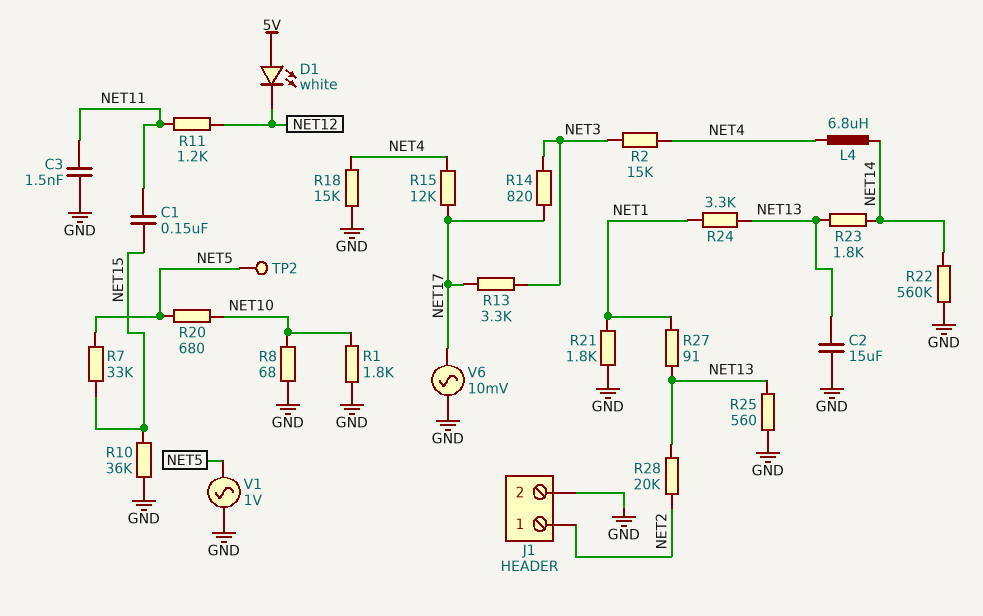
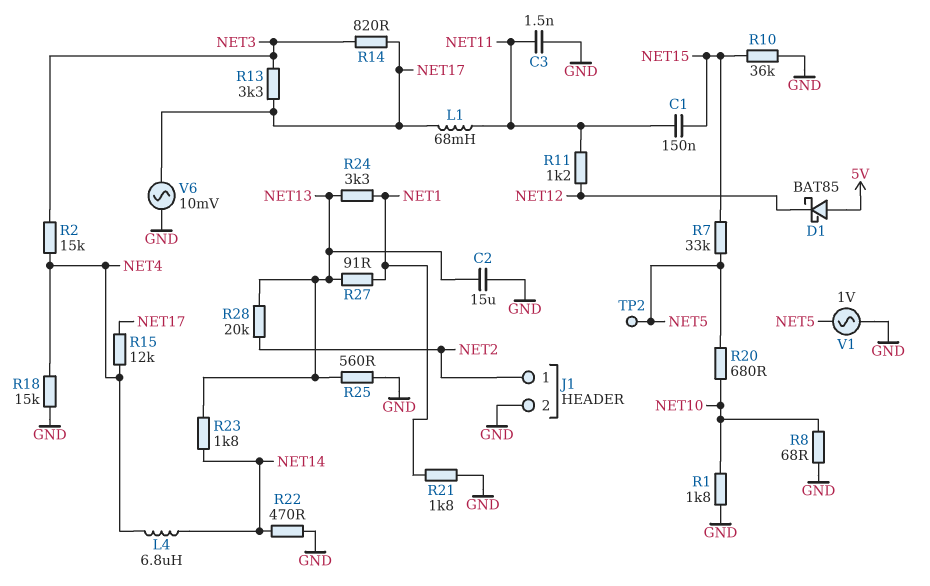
D1: LED white (A 5V, K NET12) -> schottky BAT85 (A 5V, K NET12)
L1: none -> 68mH (NET11, NET17)
R22: 560k (GND, NET14) -> 470 (GND, NET14)

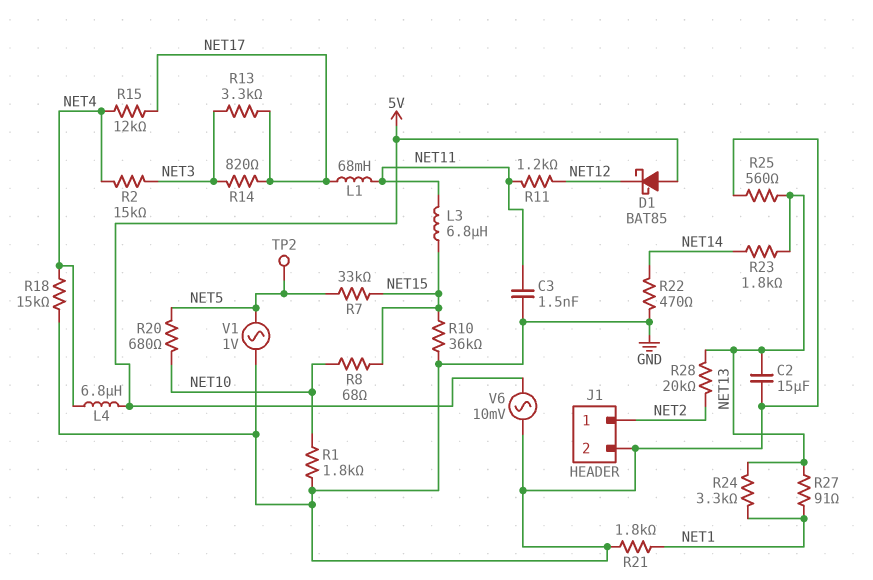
C1: 150nF (NET11, NET15) -> none
L3: none -> 6.8uH (NET11, NET15)
L4: 6.8uH (NET4, NET14) -> 6.8uH (5V, NET4)
R8: 68 (GND, NET10) -> 68 (NET10, NET15)
V6: AC 10mV (GND, NET17) -> AC 10mV (5V, GND)

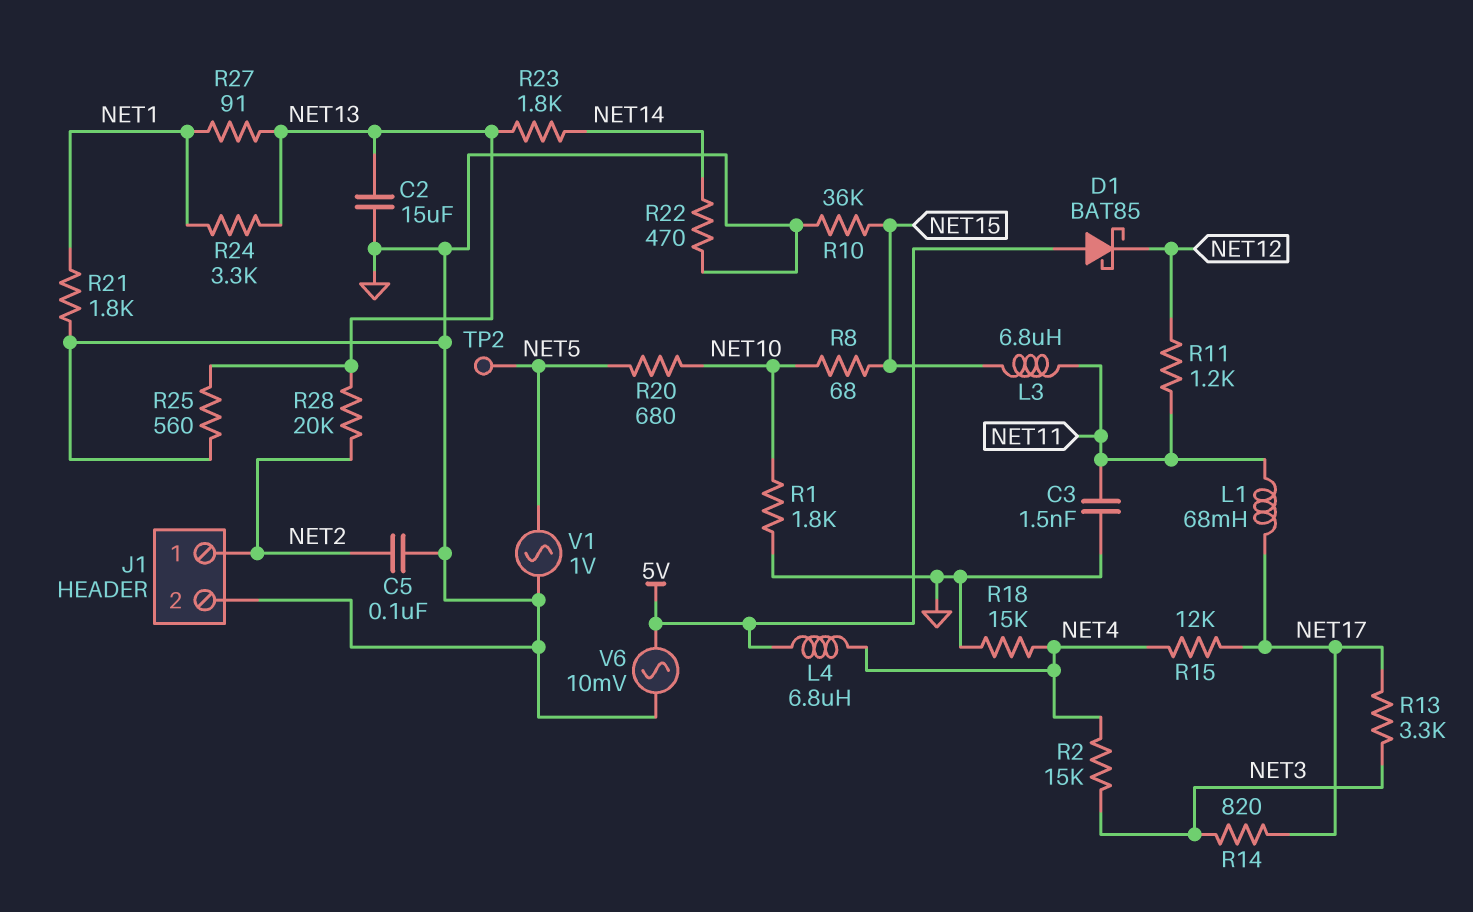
C5: none -> 100nF (GND, NET2)
R7: 33k (NET5, NET15) -> none

